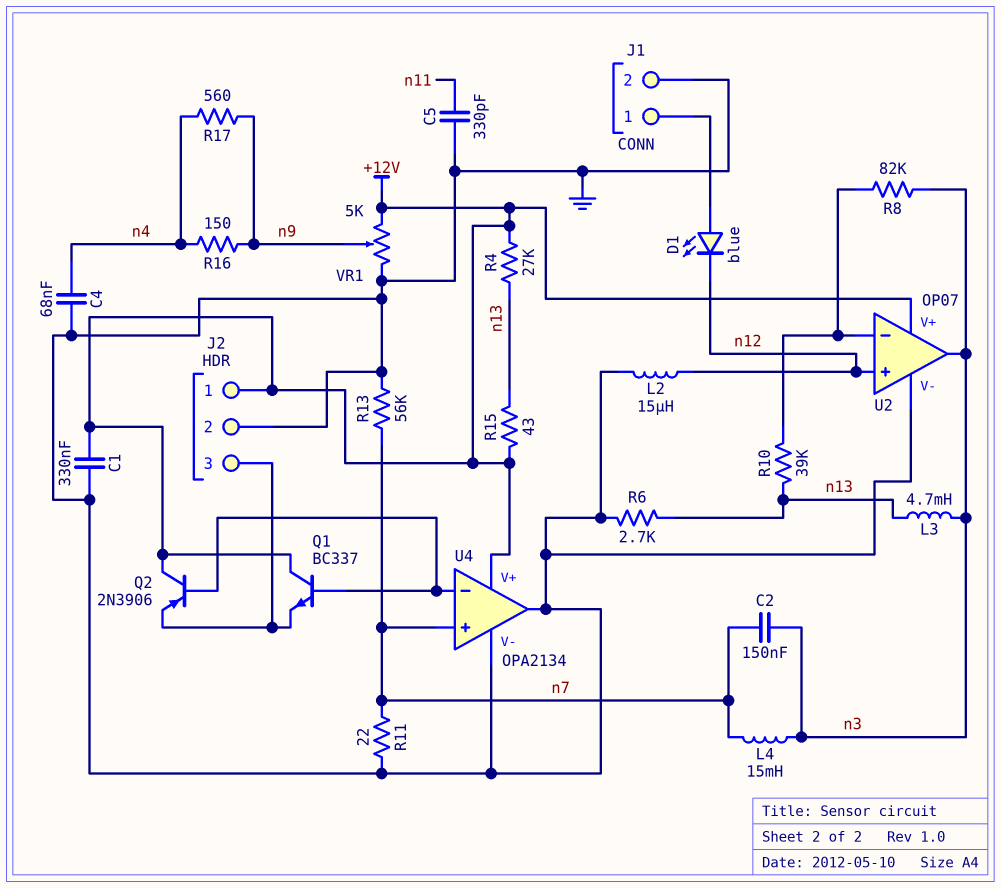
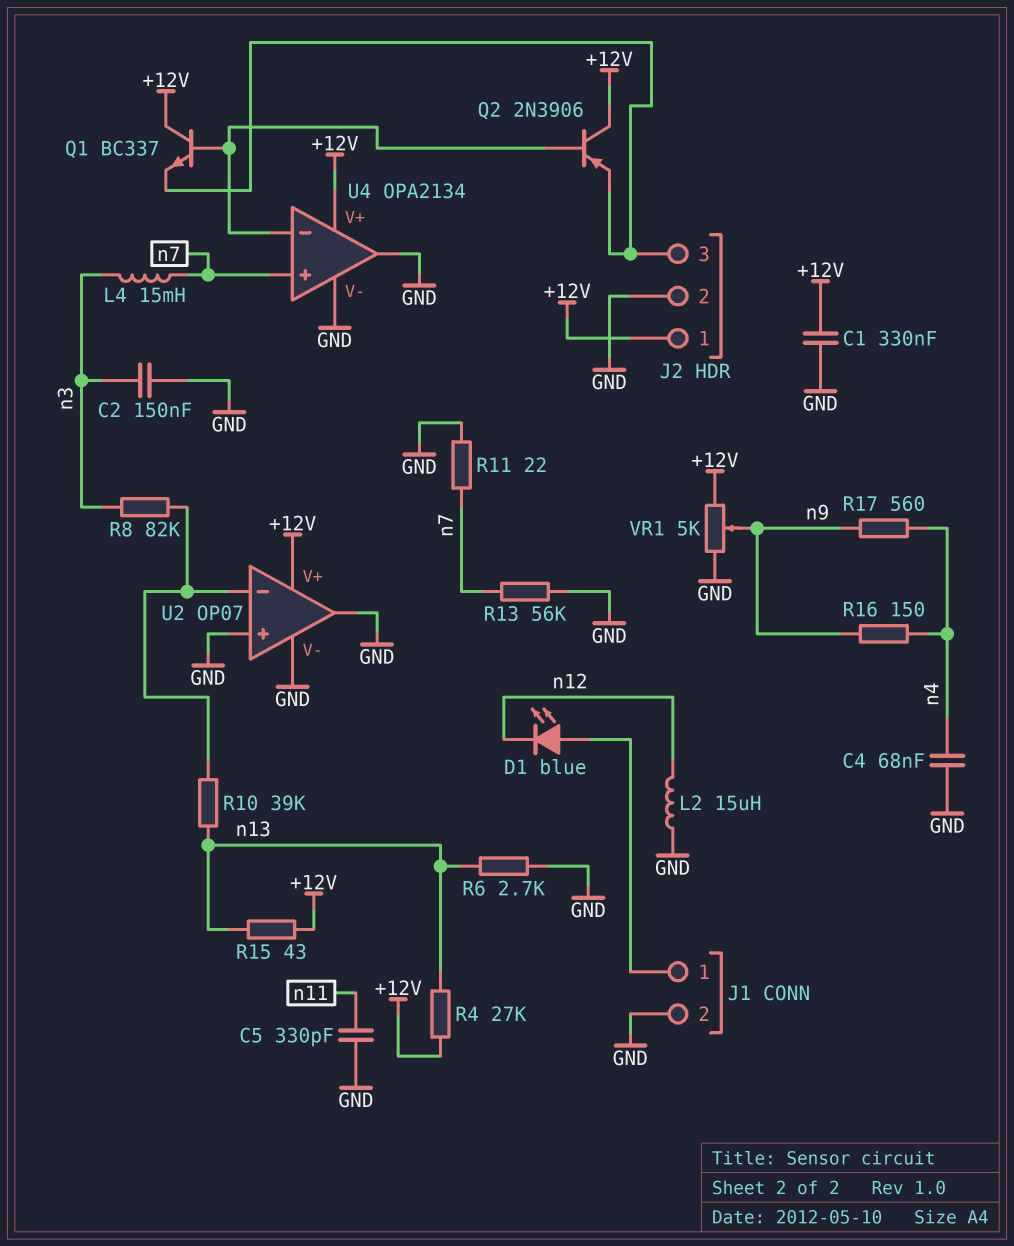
C2: 150nF (n3, n7) -> 150nF (GND, n3)
L3: 4.7mH (n3, n13) -> none
U2 pin in+: n12 -> GND
U2 pin out: n3 -> GND

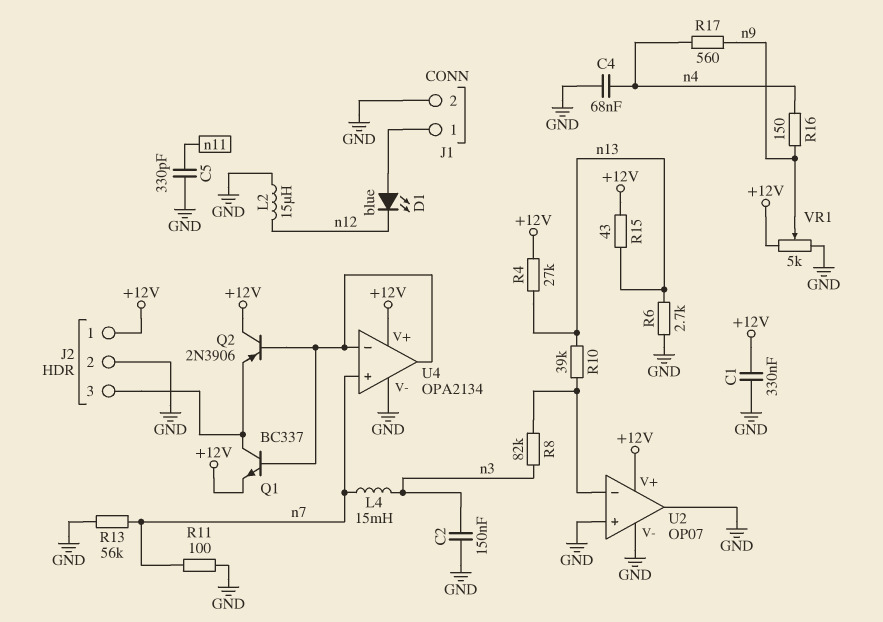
Q1: NPN BC337 (B U4/in-, C +12V, E J2/3) -> NPN BC337 (B U4/in-, C J2/3, E +12V)
R11: 22 (GND, n7) -> 100 (GND, n7)
U4 pin out: GND -> U4/in-

